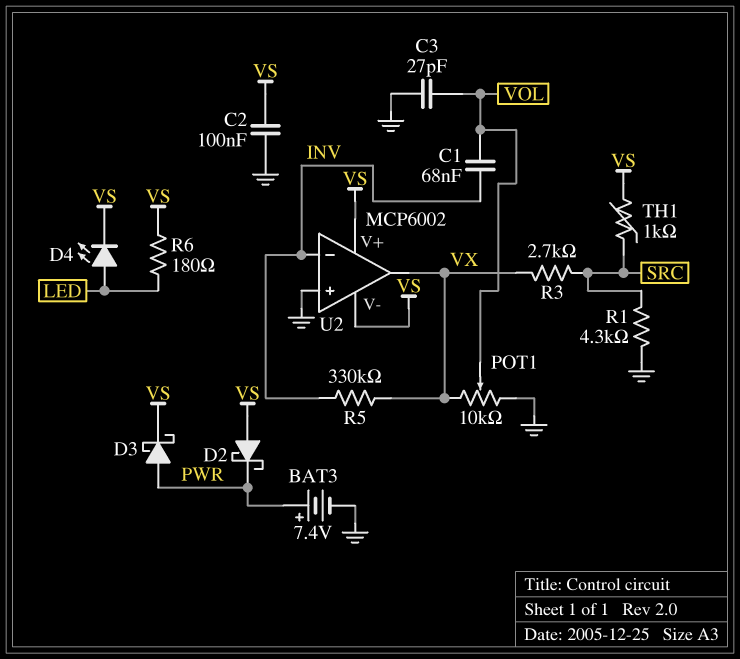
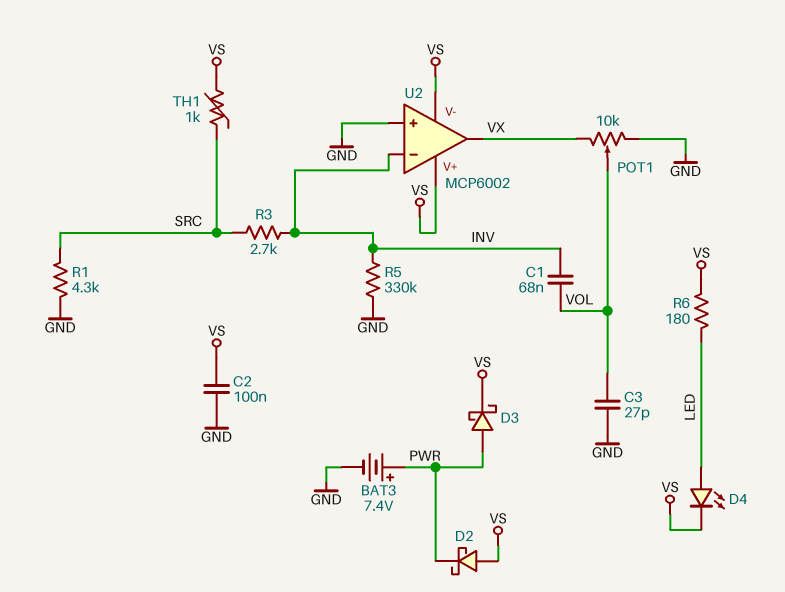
R3: 2.7k (SRC, VX) -> 2.7k (INV, SRC)
R5: 330k (INV, VX) -> 330k (GND, INV)

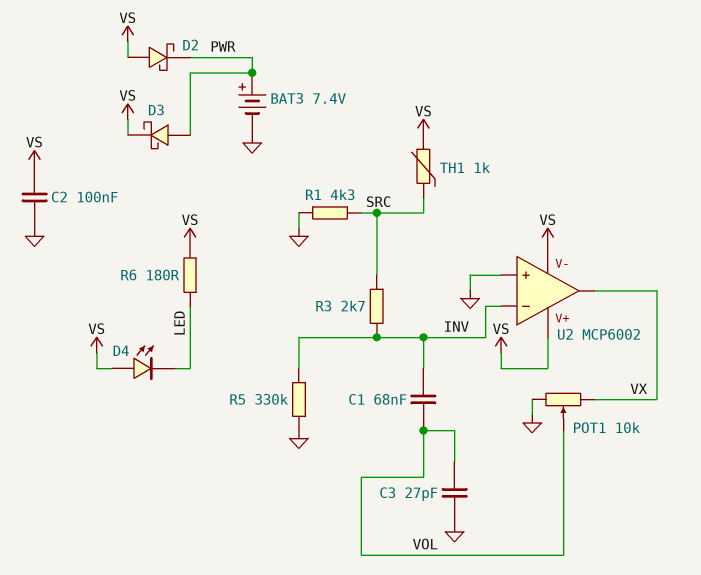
D4: LED (A LED, K VS) -> LED (A VS, K LED)

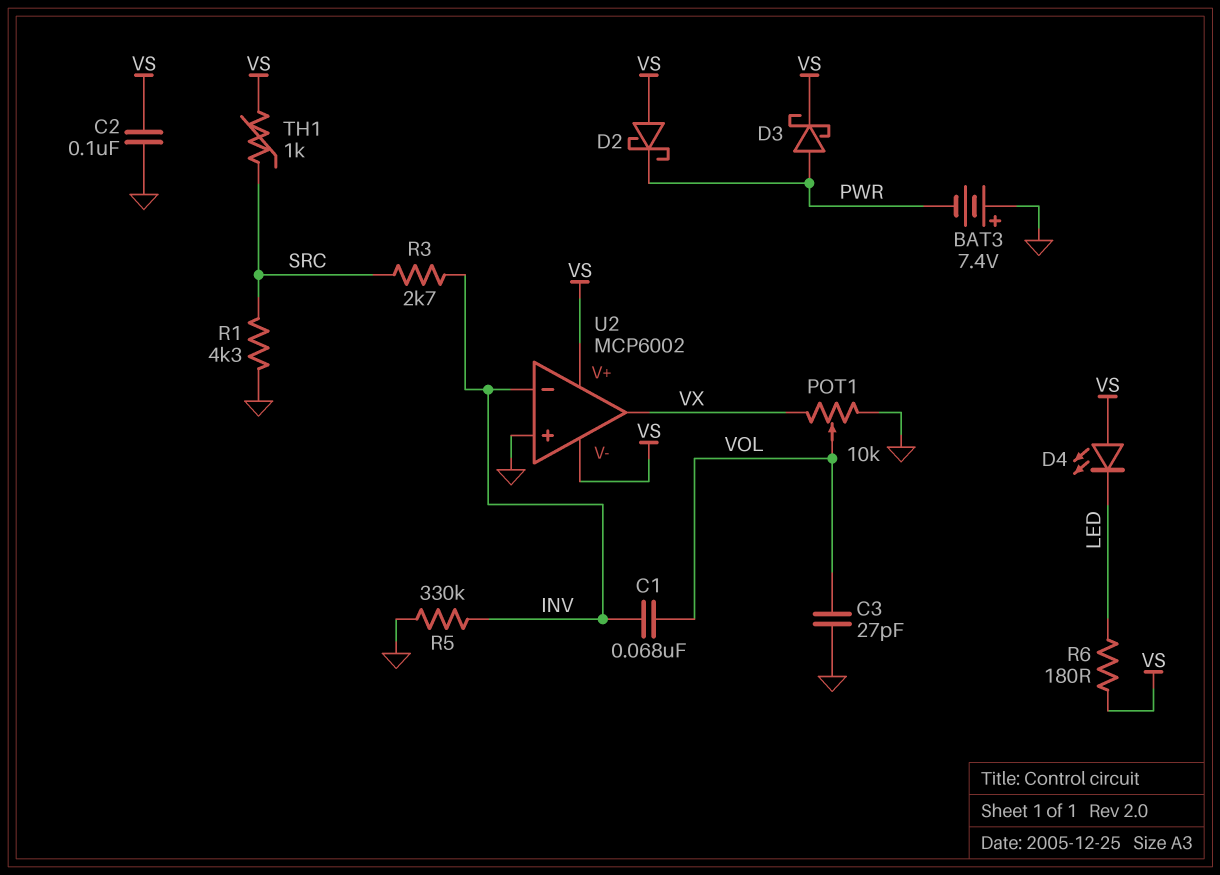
BAT3: 7.4V (plus PWR, minus GND) -> 7.4V (plus GND, minus PWR)

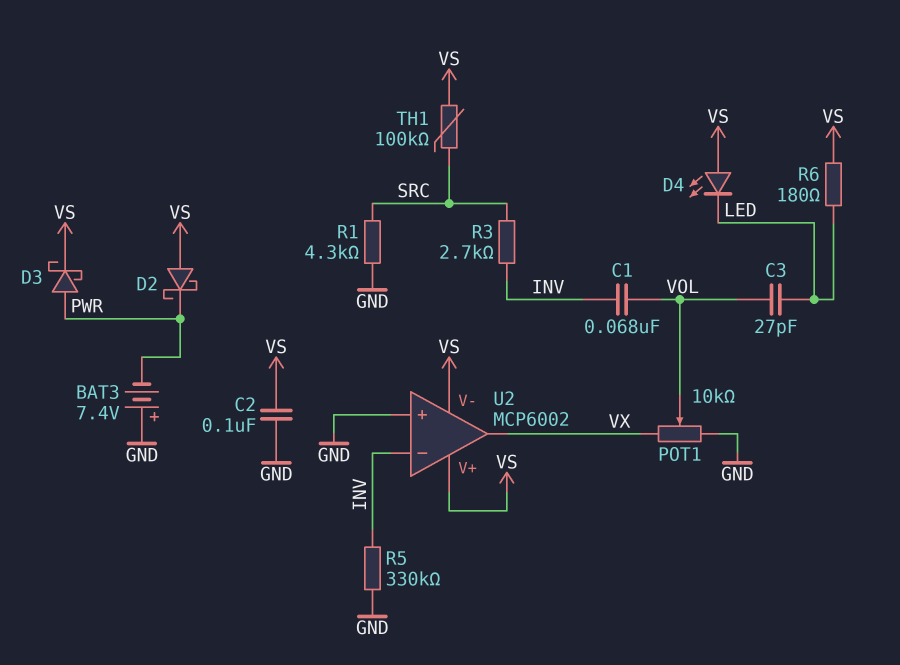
C3: 27pF (GND, VOL) -> 27pF (LED, VOL)
TH1: 1k (SRC, VS) -> 100k (SRC, VS)

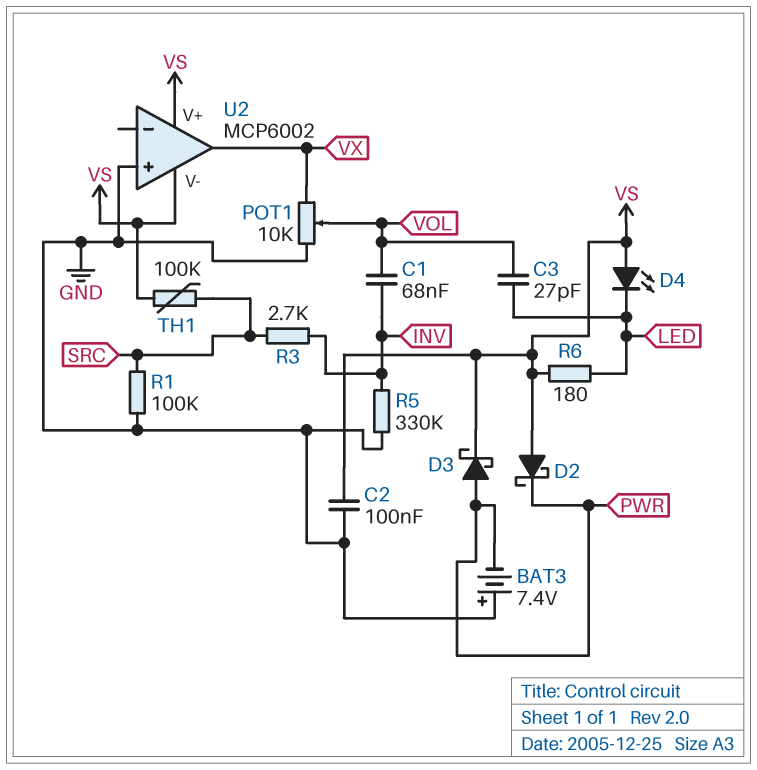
R1: 4.3k (GND, SRC) -> 100k (GND, SRC)
U2 pin in-: INV -> none

